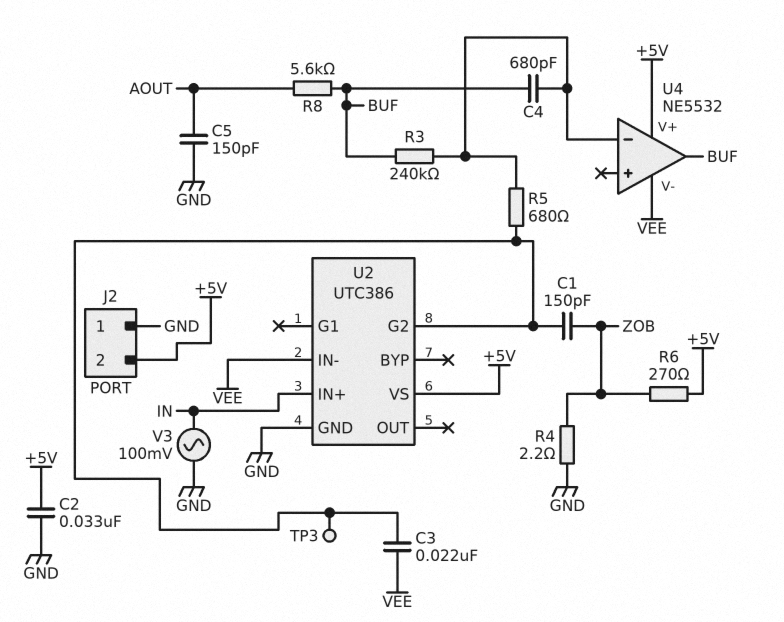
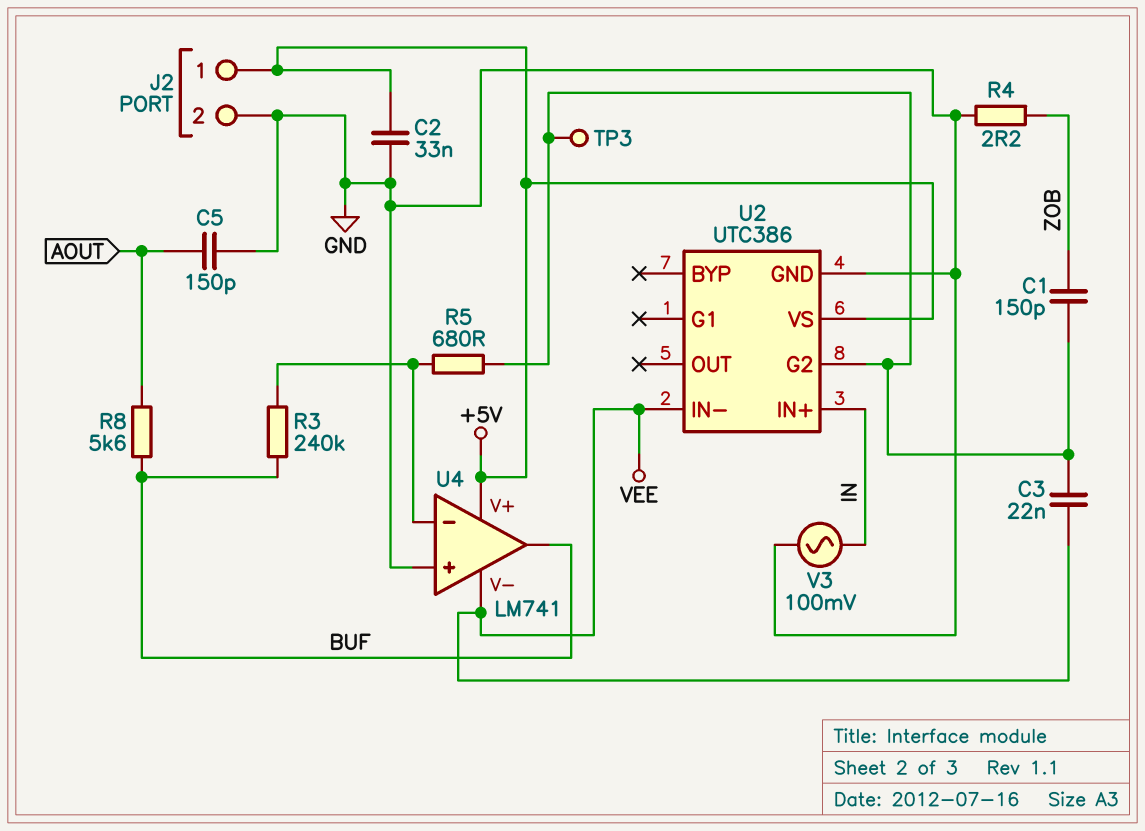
C4: 680pF (BUF, U4/in-) -> none
J2 pin 1: GND -> +5V
J2 pin 2: +5V -> GND
R6: 270 (+5V, ZOB) -> none
U4: NE5532 -> LM741
U4 pin in+: none -> GND

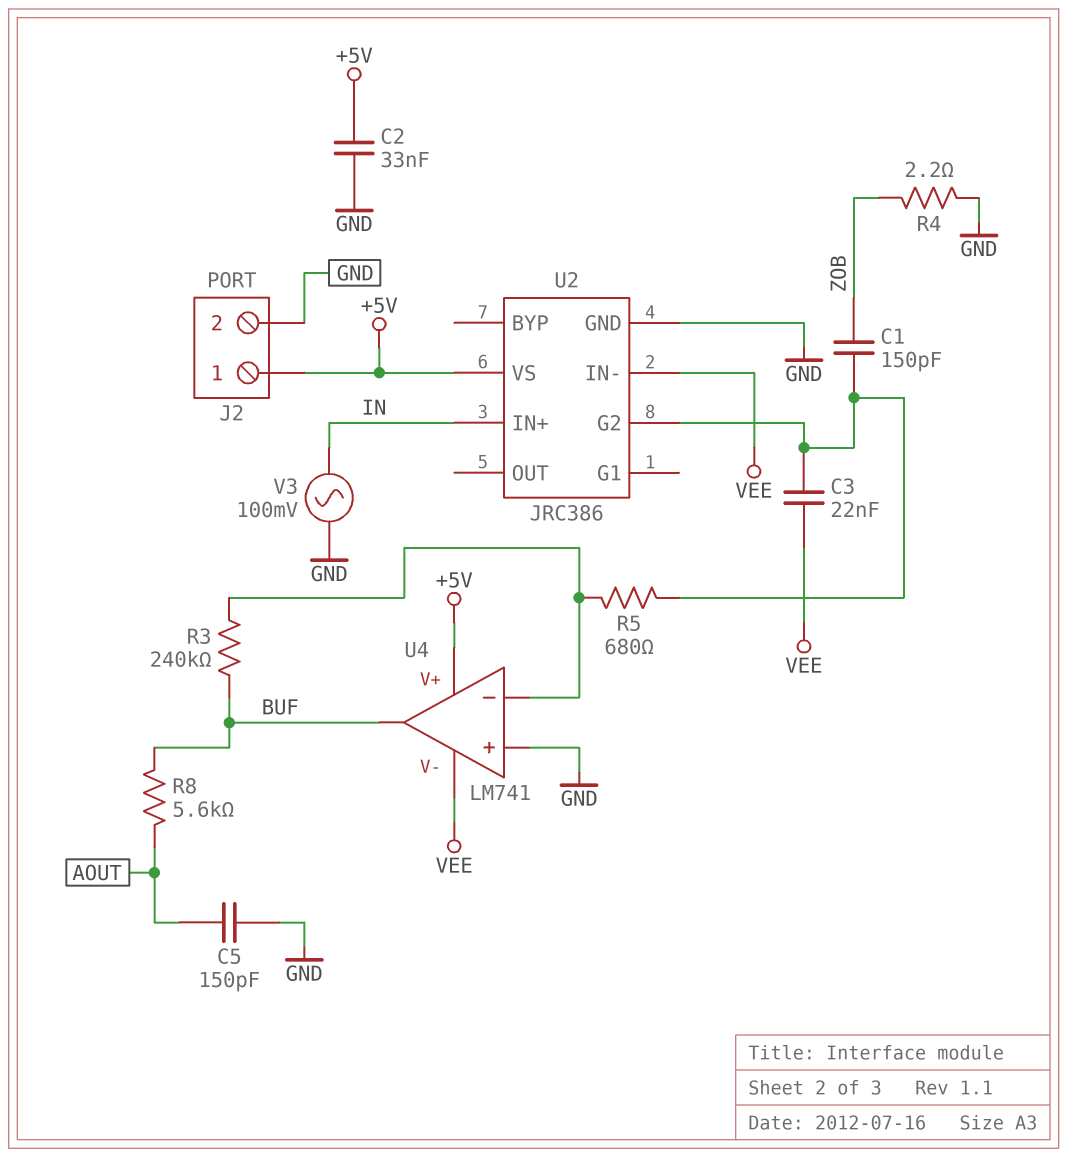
TP3: test point (U2/G2) -> none
U2: UTC386 -> JRC386

